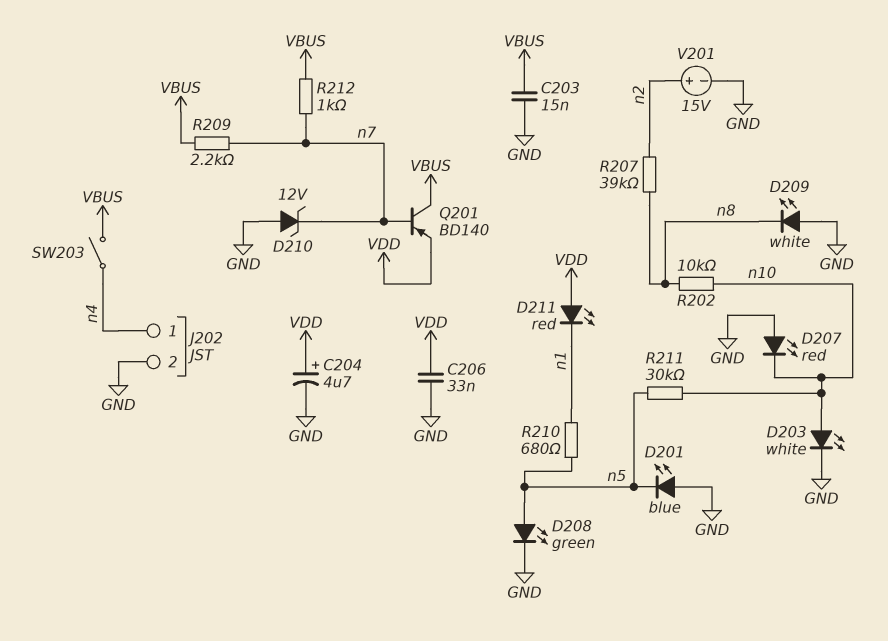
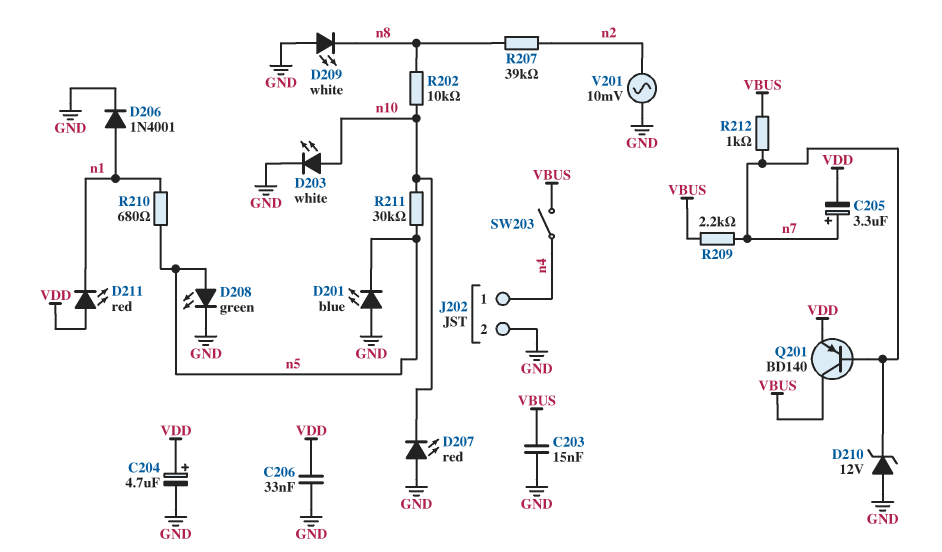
C205: none -> 3.3uF (plus n7, minus VDD)
D206: none -> diode 1N4001 (A n1, K GND)
V201: 15V (plus n2, minus GND) -> AC 10mV (GND, n2)

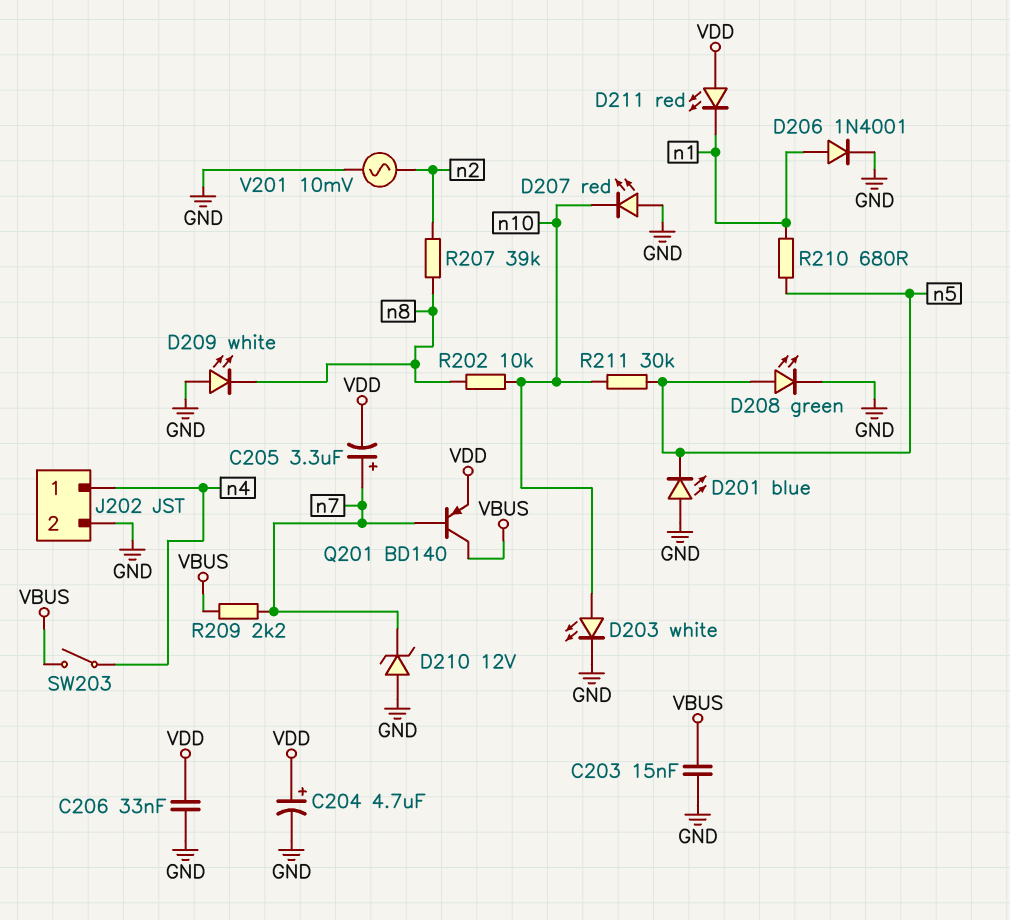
R212: 1k (VBUS, n7) -> none

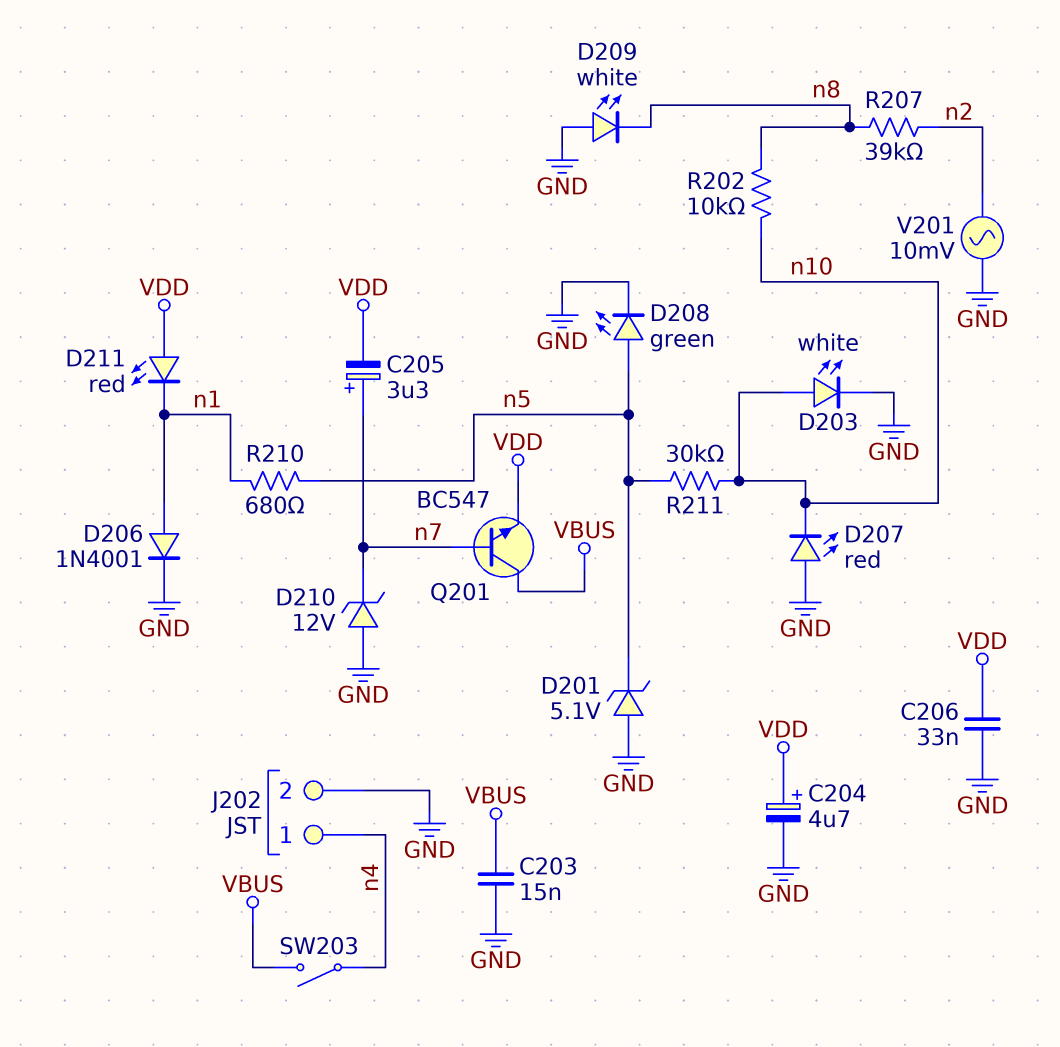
D201: LED blue (A GND, K n5) -> zener 5.1V (A GND, K n5)
Q201: PNP BD140 (B n7, C VBUS, E VDD) -> NPN BC547 (B n7, C VBUS, E VDD)
R209: 2.2k (VBUS, n7) -> none

